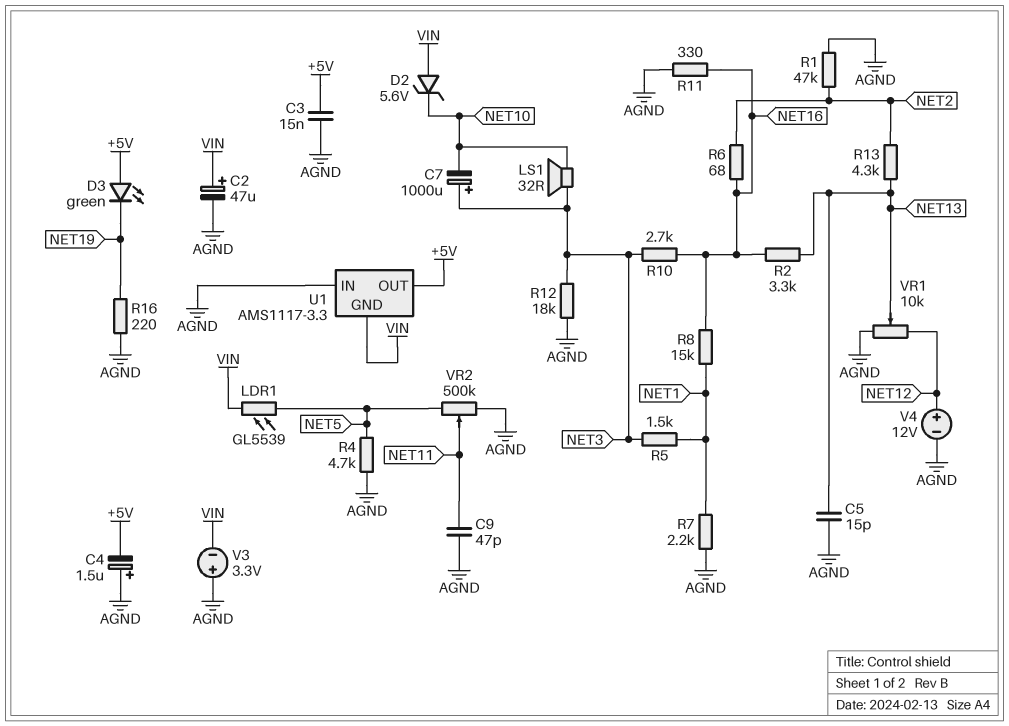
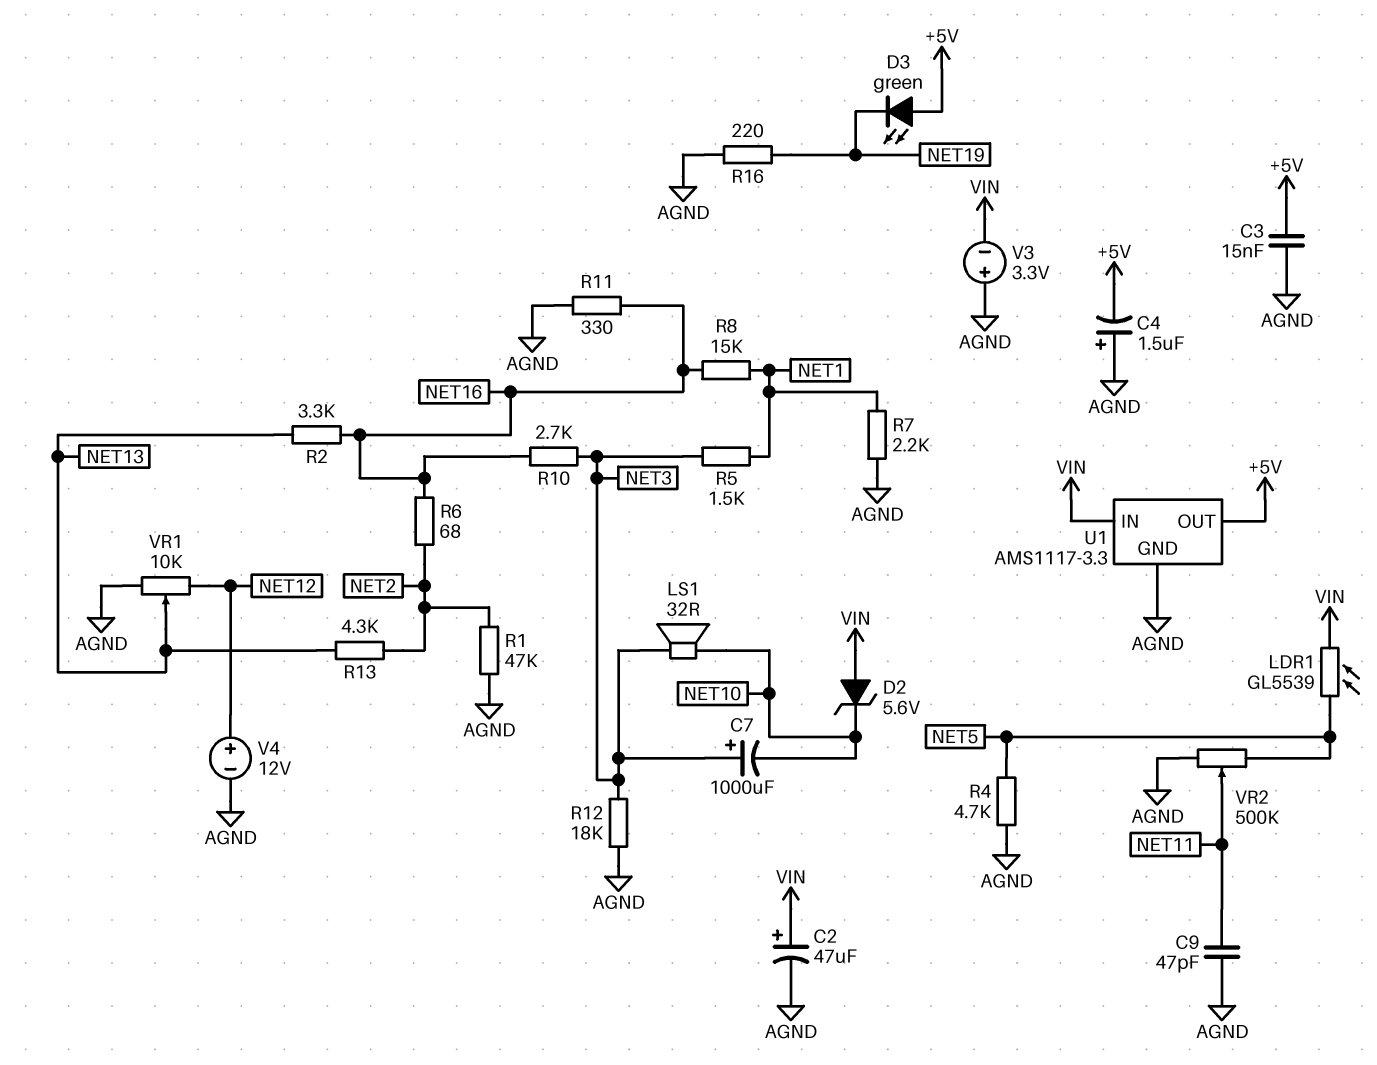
C5: 15pF (AGND, NET13) -> none
U1 pin GND: VIN -> AGND
U1 pin IN: AGND -> VIN

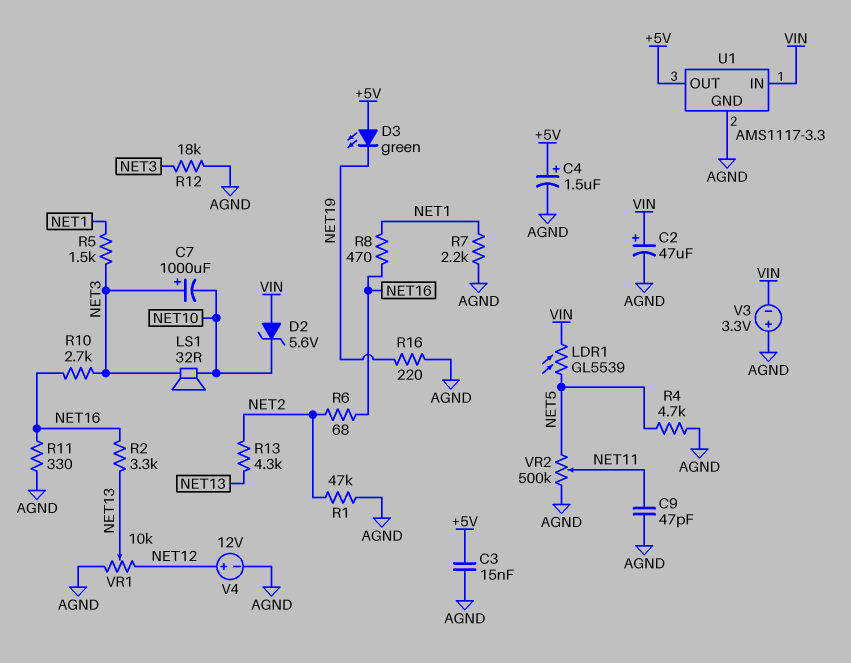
C4: 1.5uF (plus AGND, minus +5V) -> 1.5uF (plus +5V, minus AGND)
R8: 15k (NET1, NET16) -> 470 (NET1, NET16)

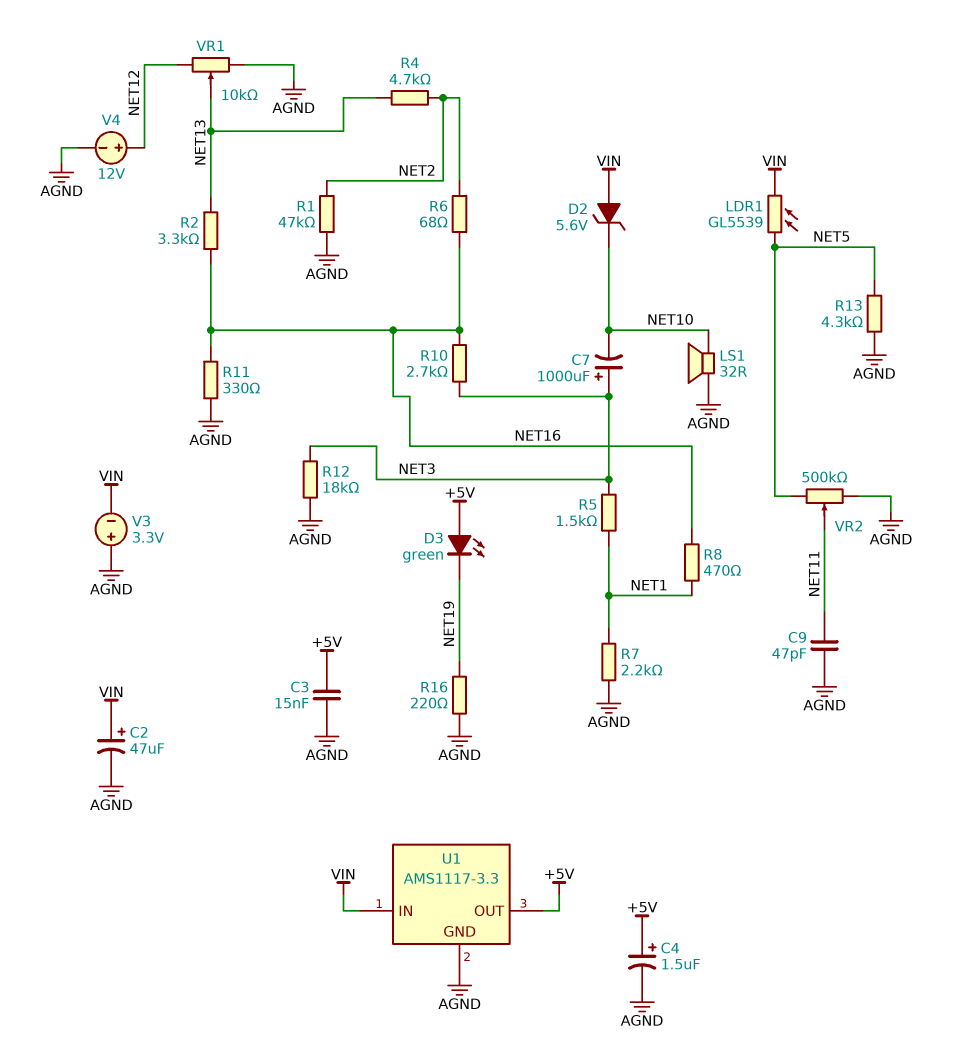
LS1: speaker 32R (NET3, NET10) -> speaker 32R (AGND, NET10)
R4: 4.7k (AGND, NET5) -> 4.7k (NET2, NET13)
R13: 4.3k (NET2, NET13) -> 4.3k (AGND, NET5)

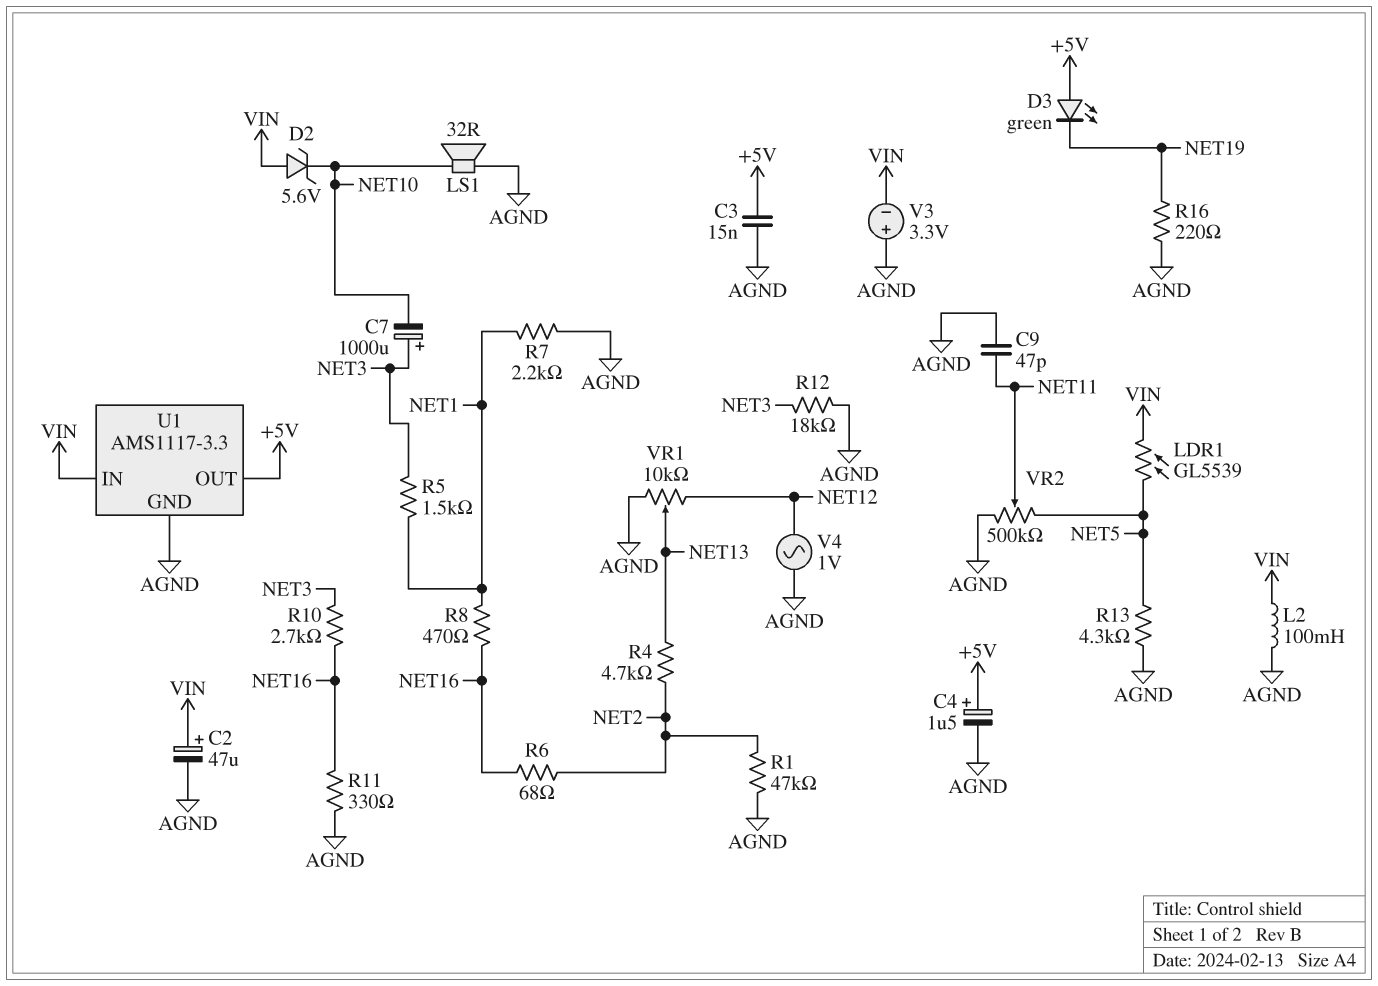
L2: none -> 100mH (AGND, VIN)
R2: 3.3k (NET13, NET16) -> none
V4: 12V (plus NET12, minus AGND) -> AC 1V (AGND, NET12)

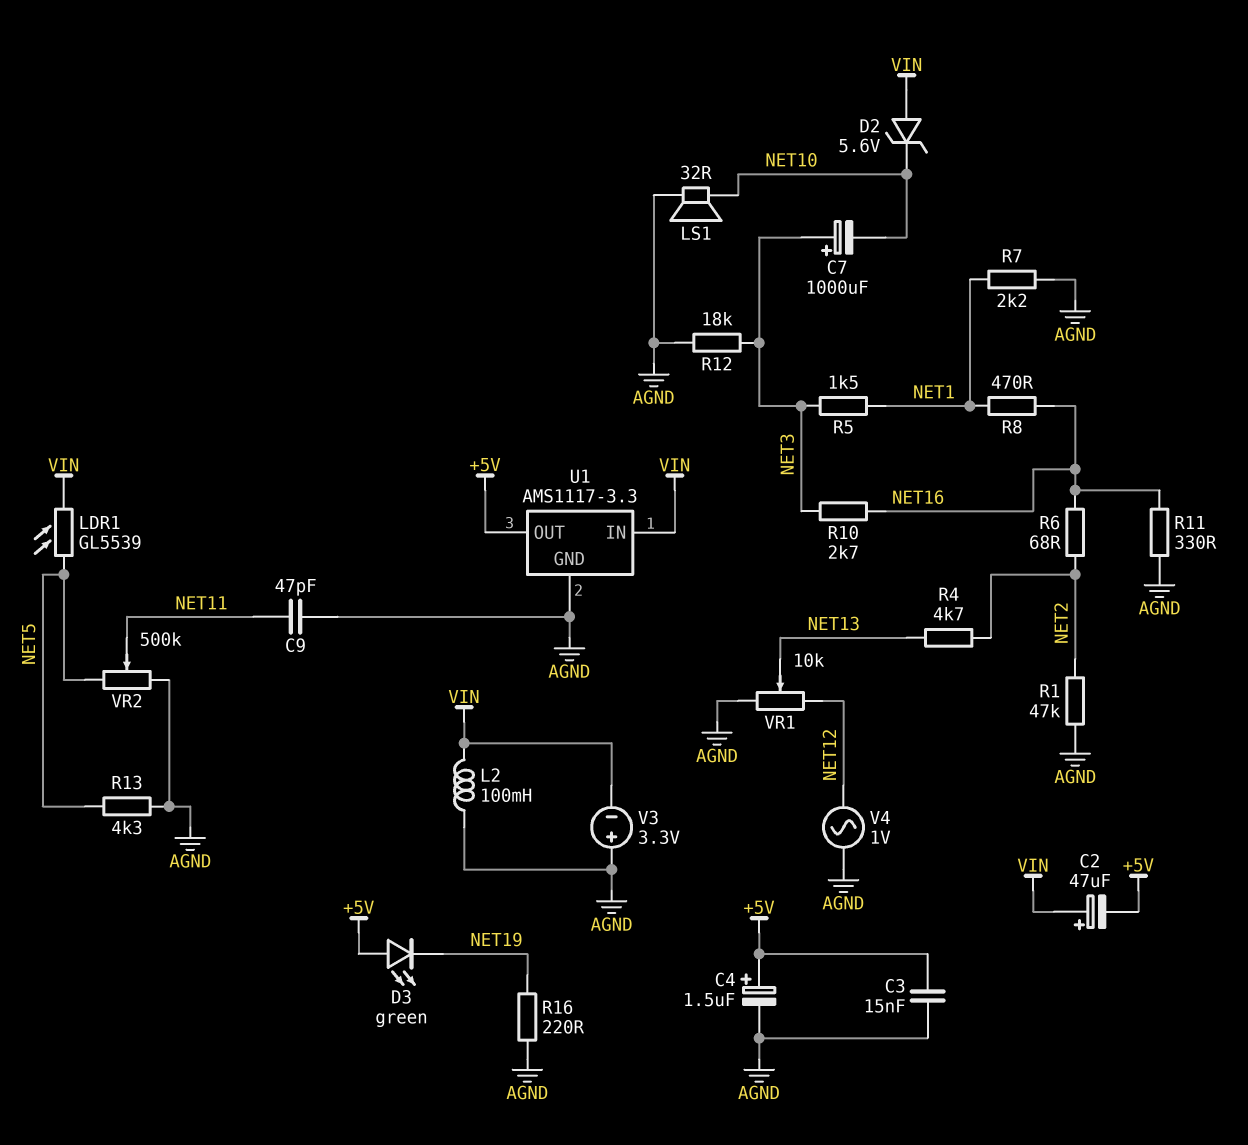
C2: 47uF (plus VIN, minus AGND) -> 47uF (plus VIN, minus +5V)

